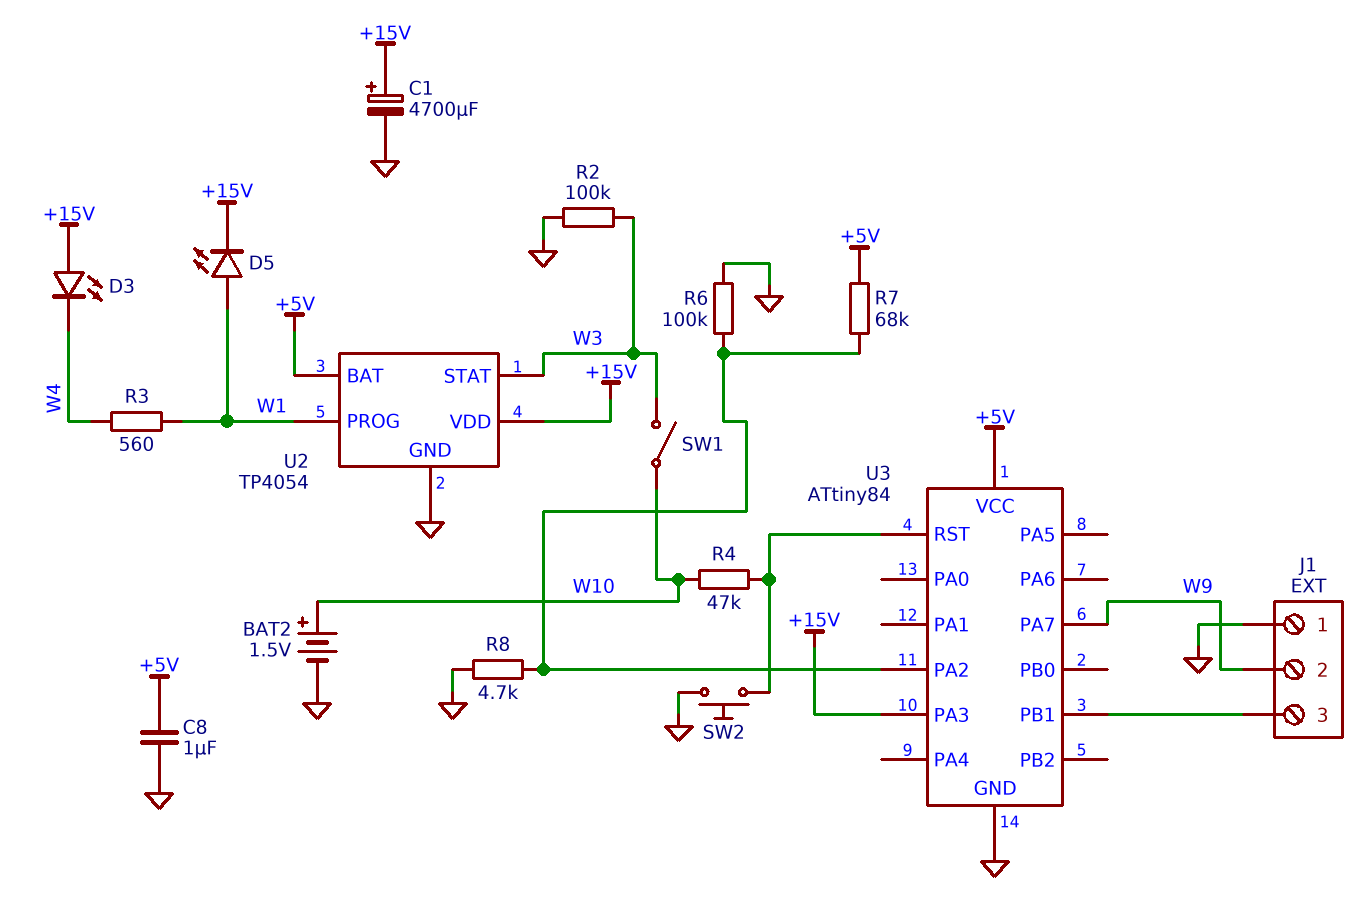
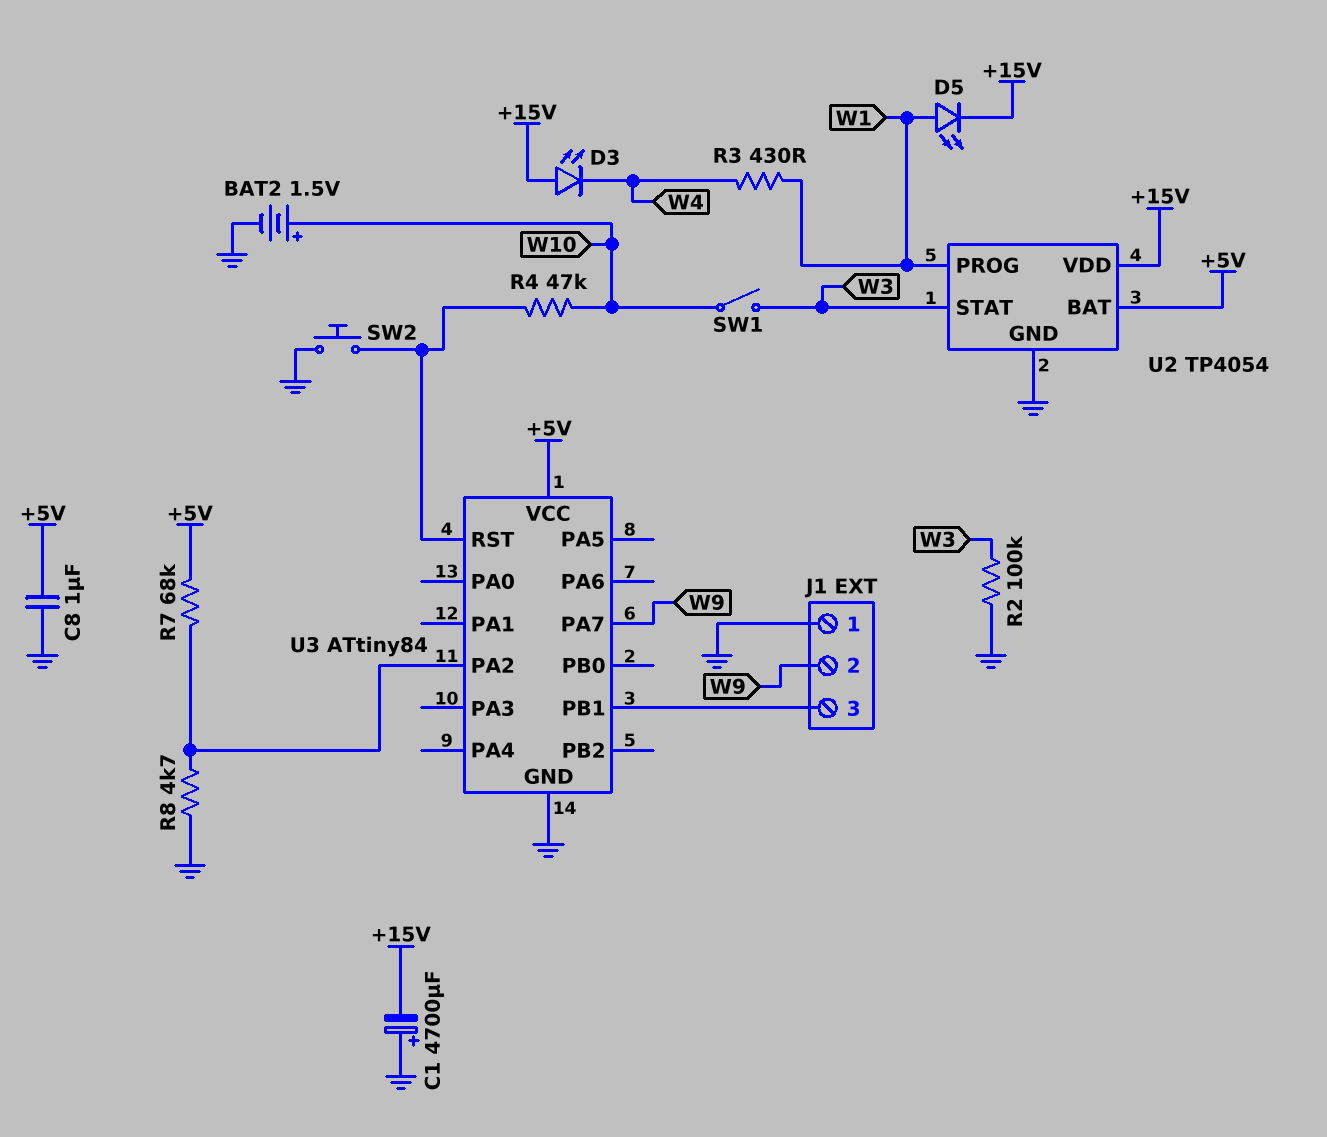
C1: 4700uF (plus +15V, minus GND) -> 4700uF (plus GND, minus +15V)
R3: 560 (W1, W4) -> 430 (W1, W4)
R6: 100k (GND, U3/PA2) -> none
U3 pin PA3: +15V -> none

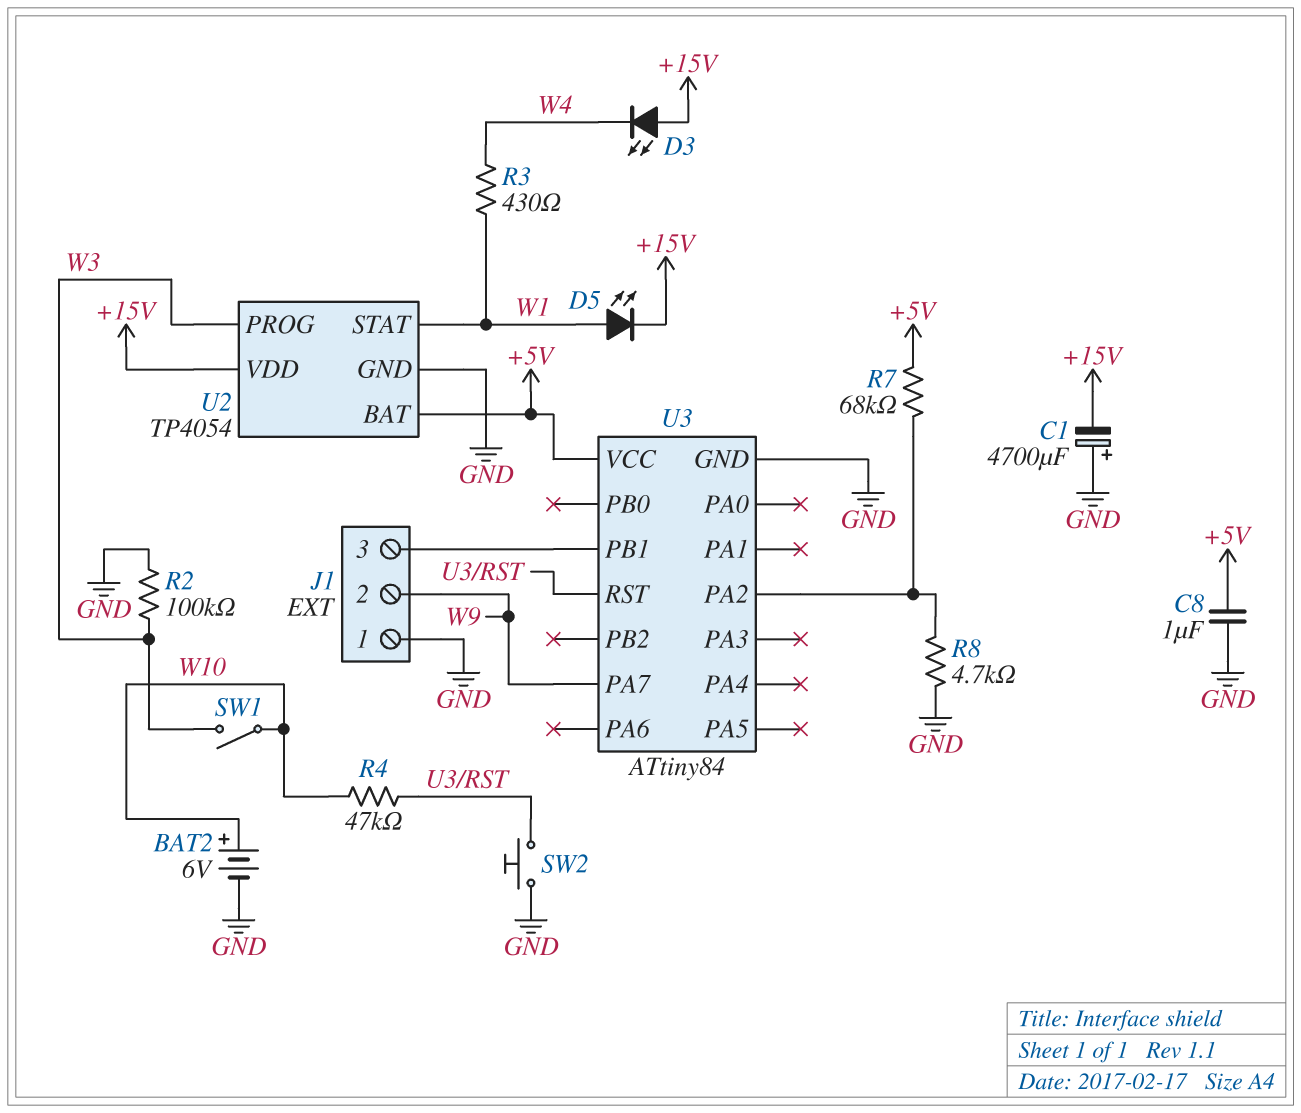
BAT2: 1.5V (plus W10, minus GND) -> 6V (plus W10, minus GND)
U2 pin PROG: W1 -> W3
U2 pin STAT: W3 -> W1

